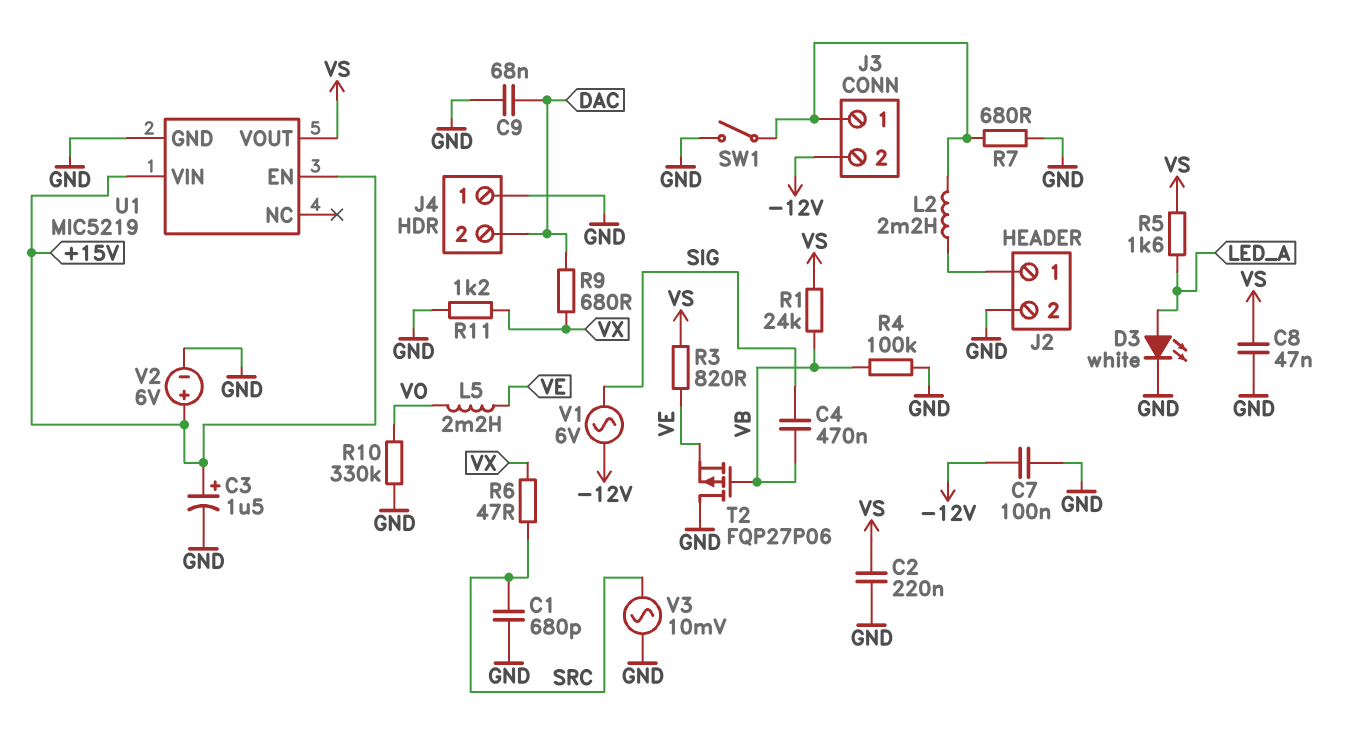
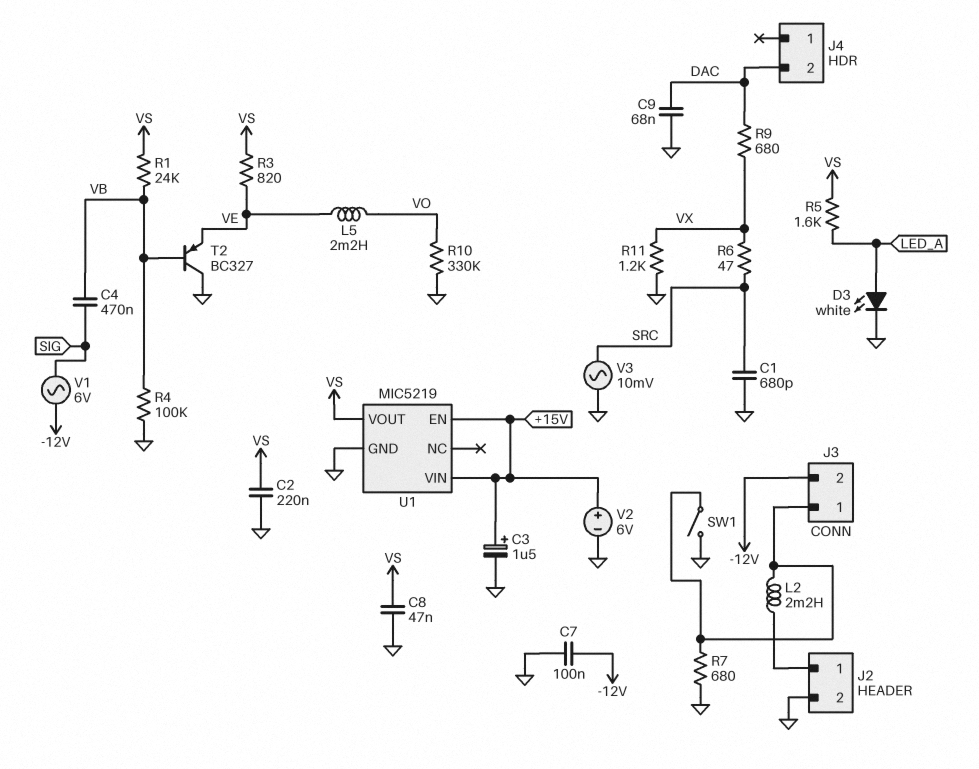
J4 pin 1: GND -> none
T2: PMOS FQP27P06 (G VB, D GND, S VE) -> PNP BC327 (B VB, C GND, E VE)

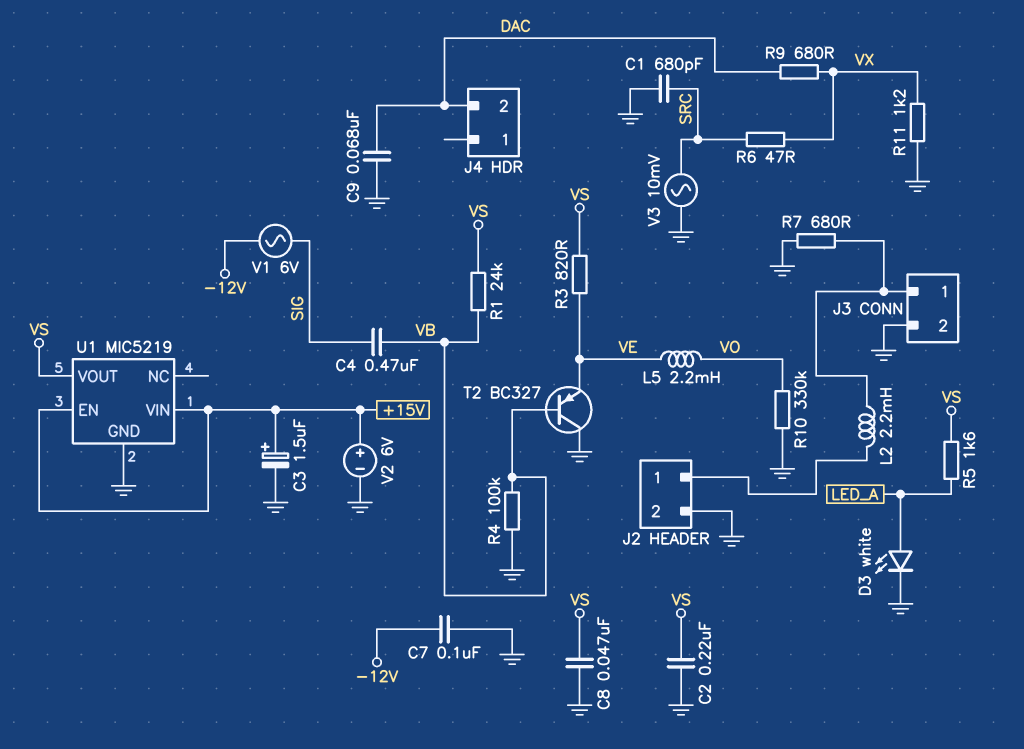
J3 pin 2: -12V -> GND
SW1: switch (GND, J3/1) -> none

